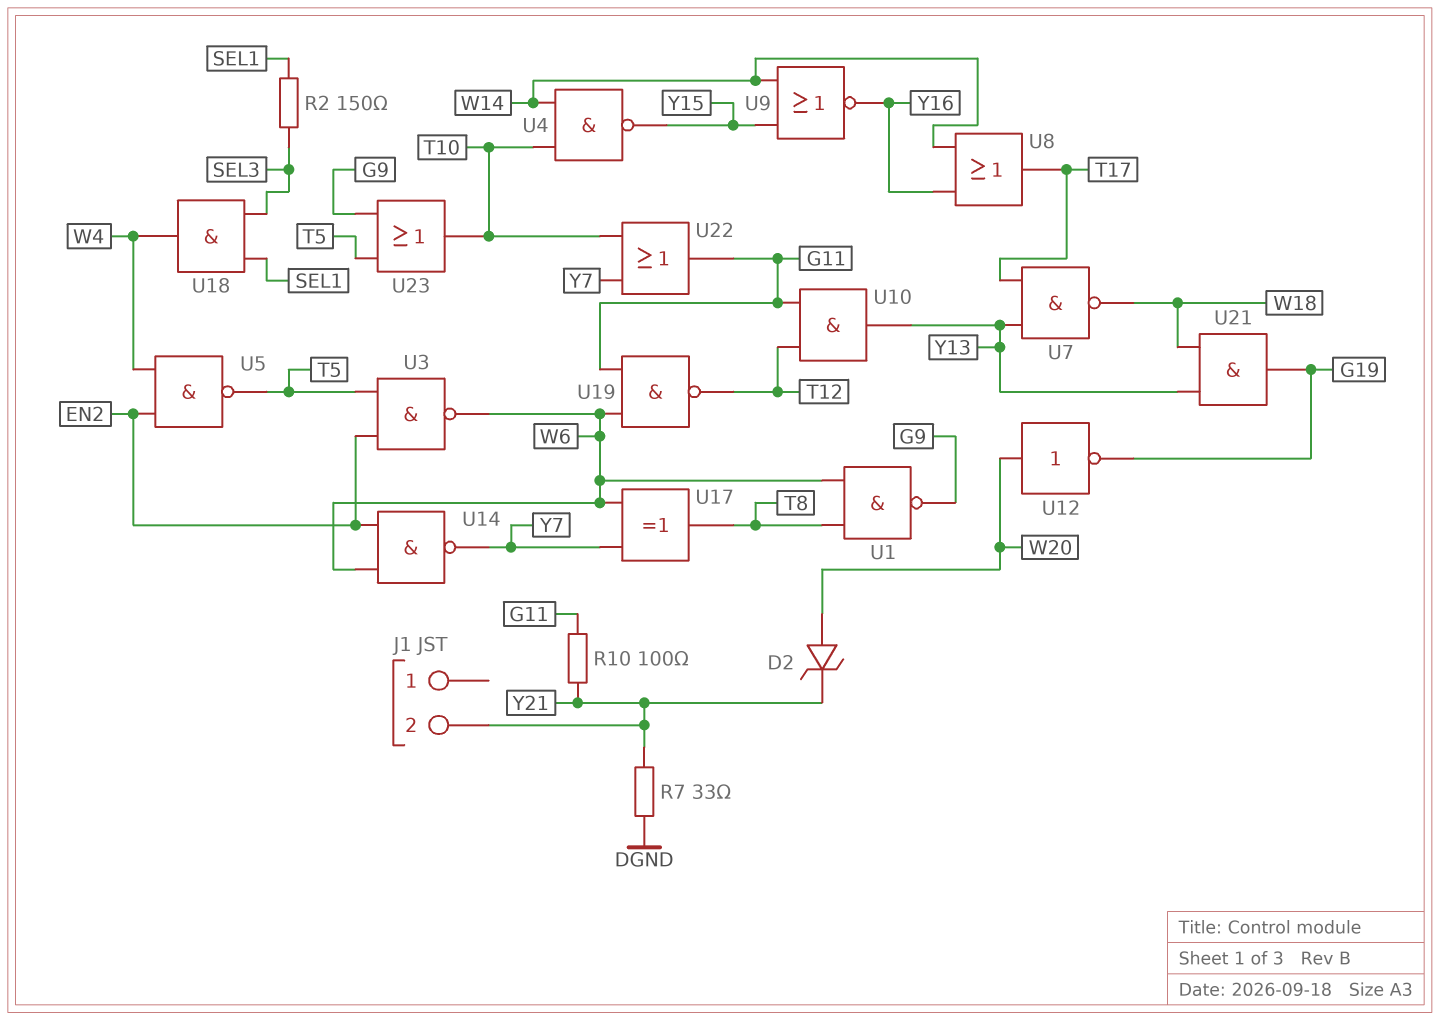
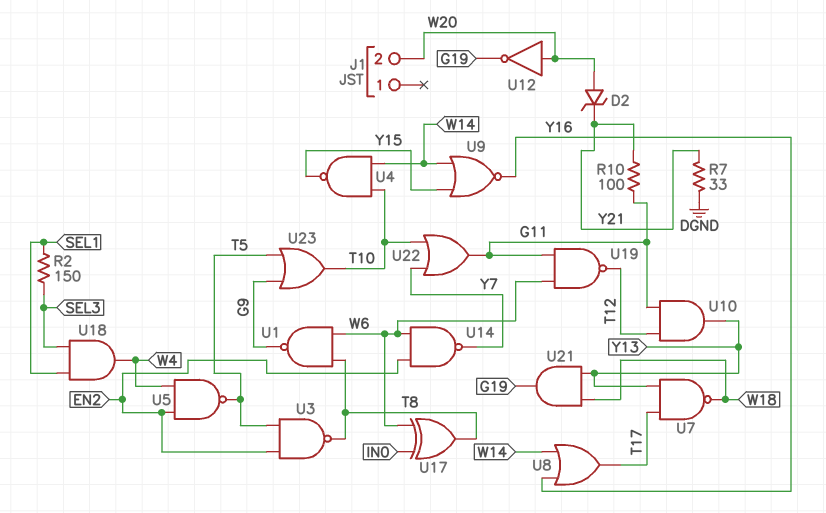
J1 pin 2: Y21 -> W20
U3: NAND (in EN2, in T5, out W6) -> NAND (in EN2, in T5, out T8)
U17: XOR (in W6, in Y7, out T8) -> XOR (in IN0, in W6, out T8)

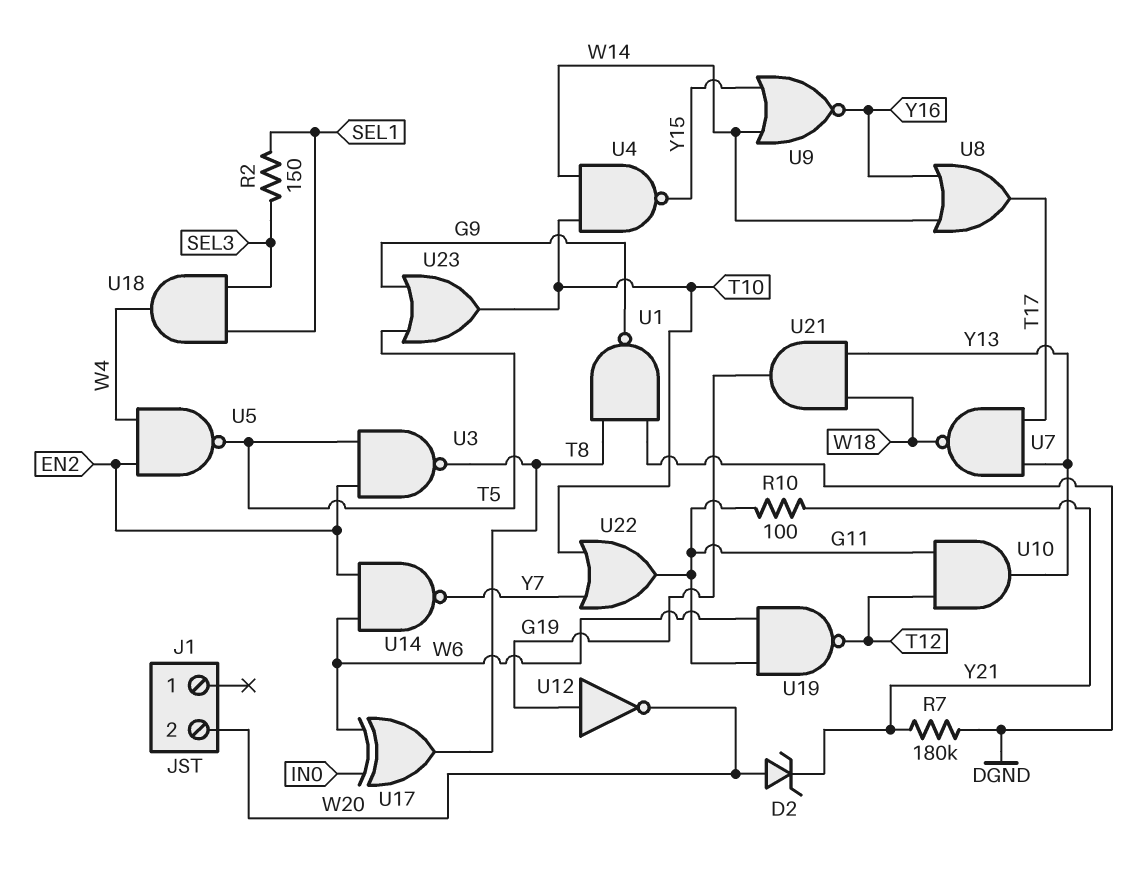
R7: 33 (DGND, Y21) -> 180k (DGND, Y21)
U1: NAND (in T8, in W6, out G9) -> NAND (in DGND, in T8, out G9)
U12: NOT (in W20, out G19) -> NOT (in G19, out W20)

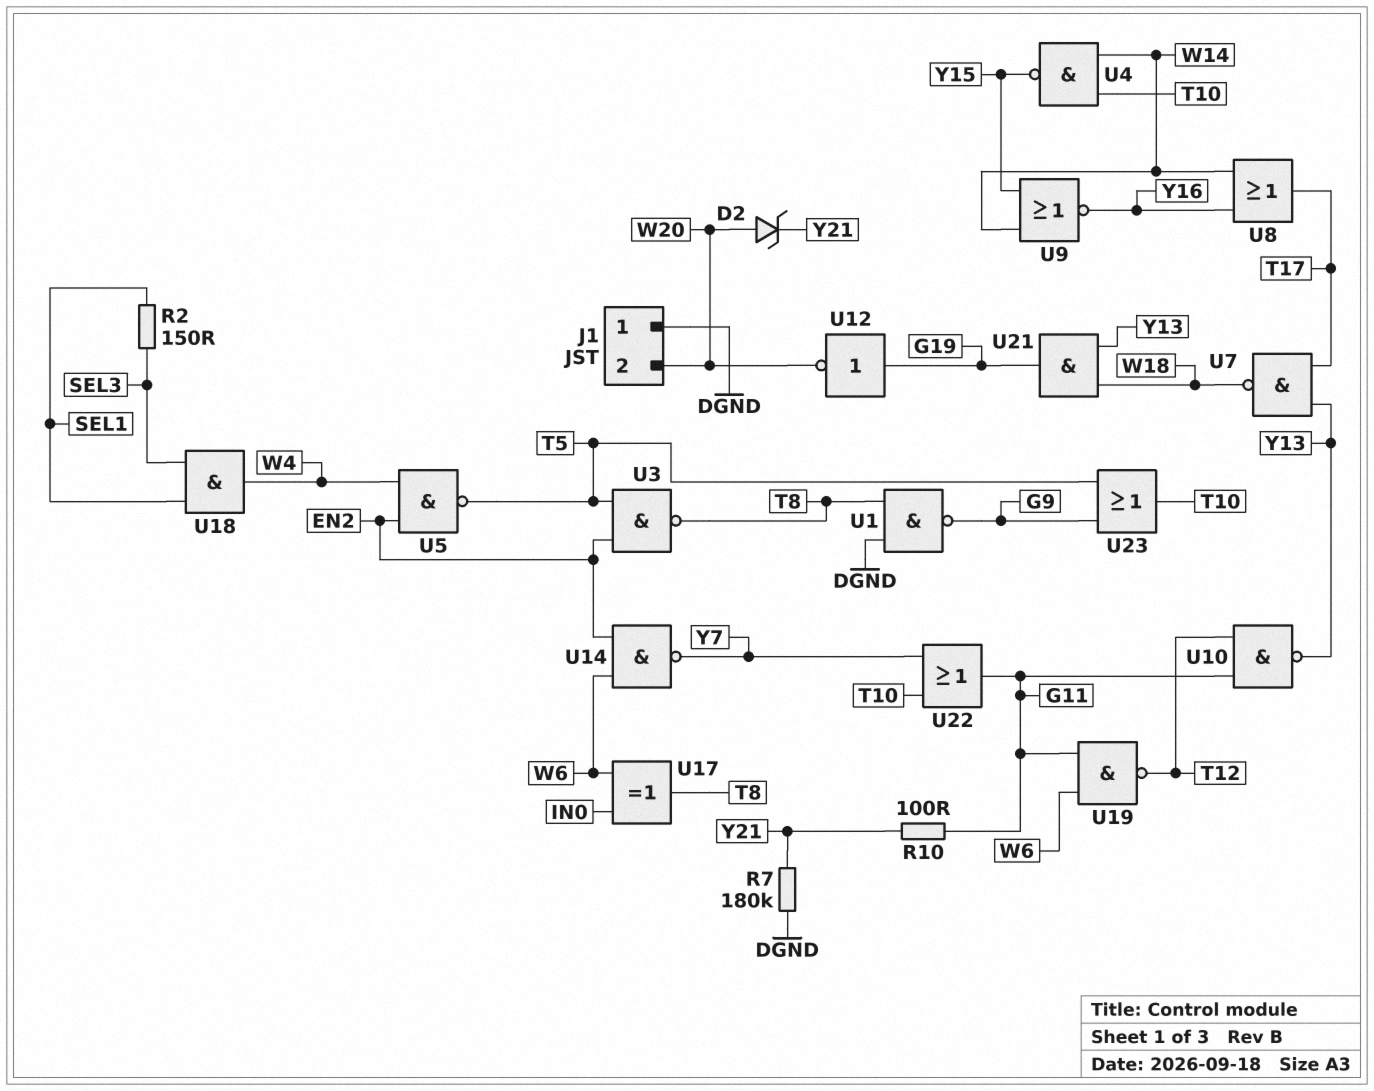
J1 pin 1: none -> DGND
U10: AND (in G11, in T12, out Y13) -> NAND (in G11, in T12, out Y13)

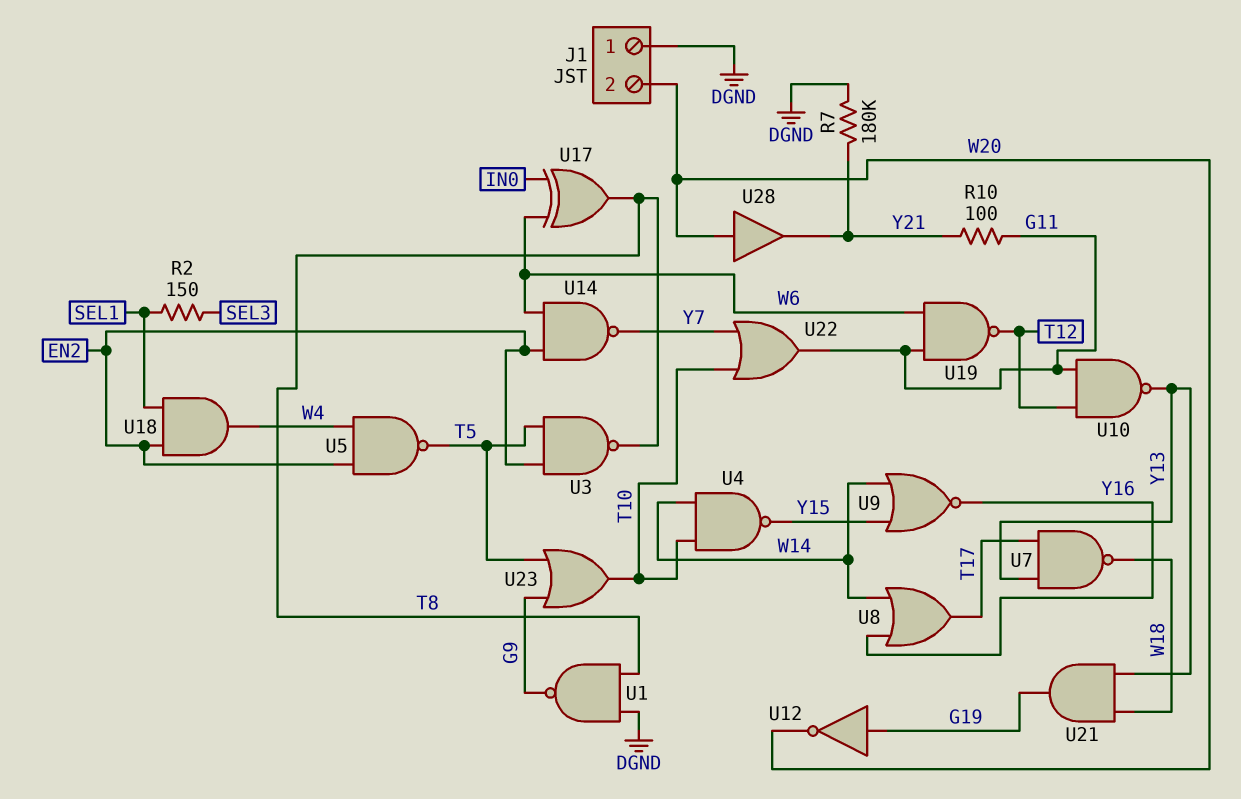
D2: zener (A W20, K Y21) -> none
U18: AND (in SEL1, in SEL3, out W4) -> AND (in EN2, in SEL1, out W4)
U28: none -> buffer (in W20, out Y21)

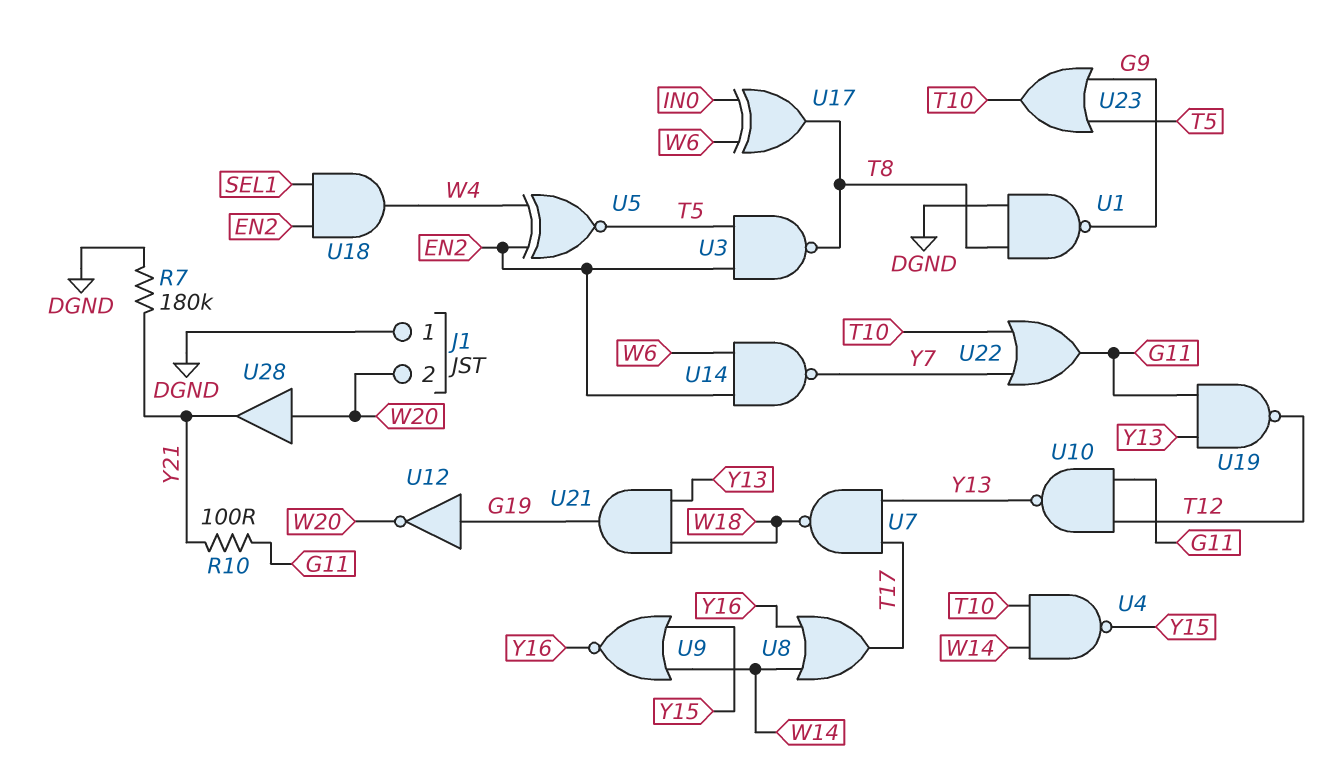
R2: 150 (SEL1, SEL3) -> none
U5: NAND (in EN2, in W4, out T5) -> XNOR (in EN2, in W4, out T5)
U19: NAND (in G11, in W6, out T12) -> NAND (in G11, in Y13, out T12)

